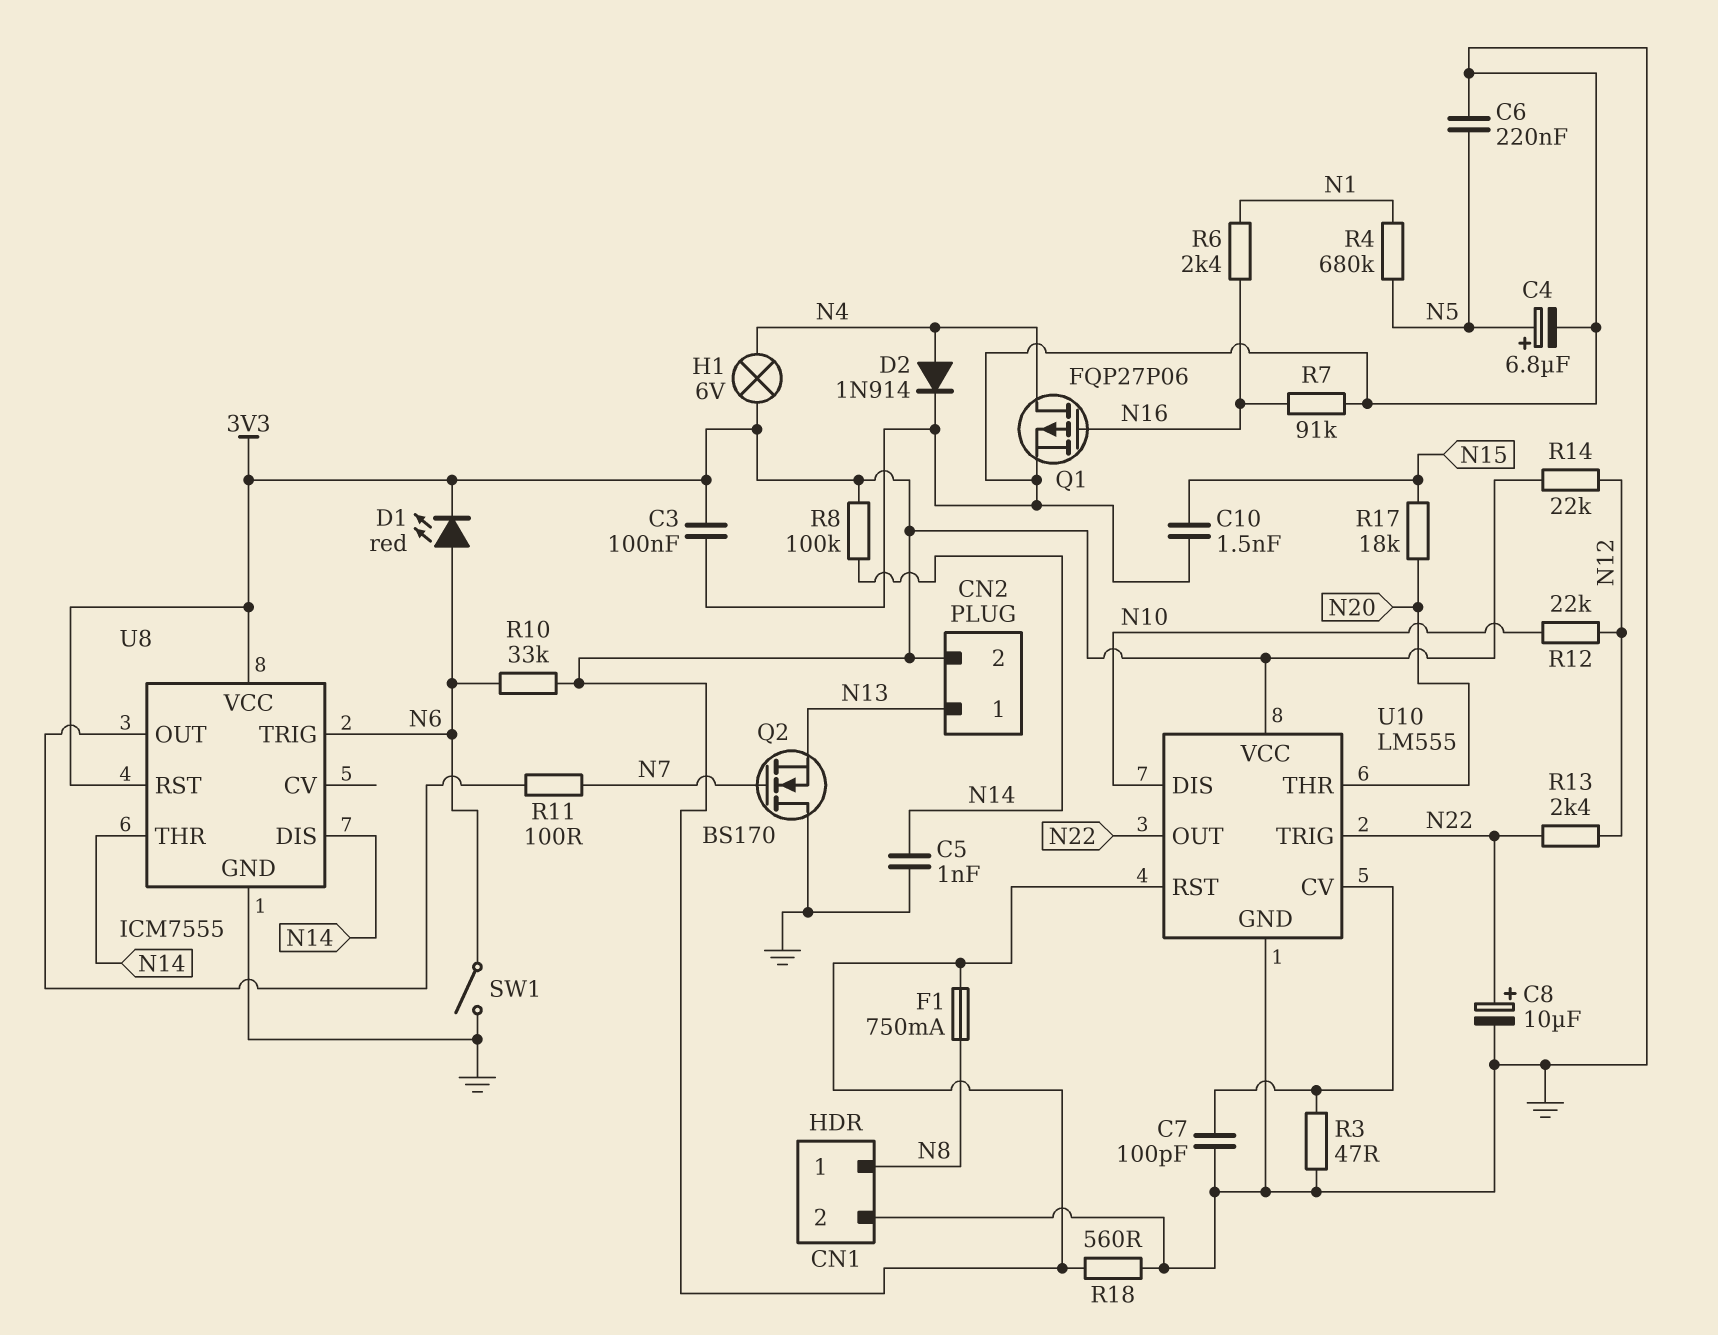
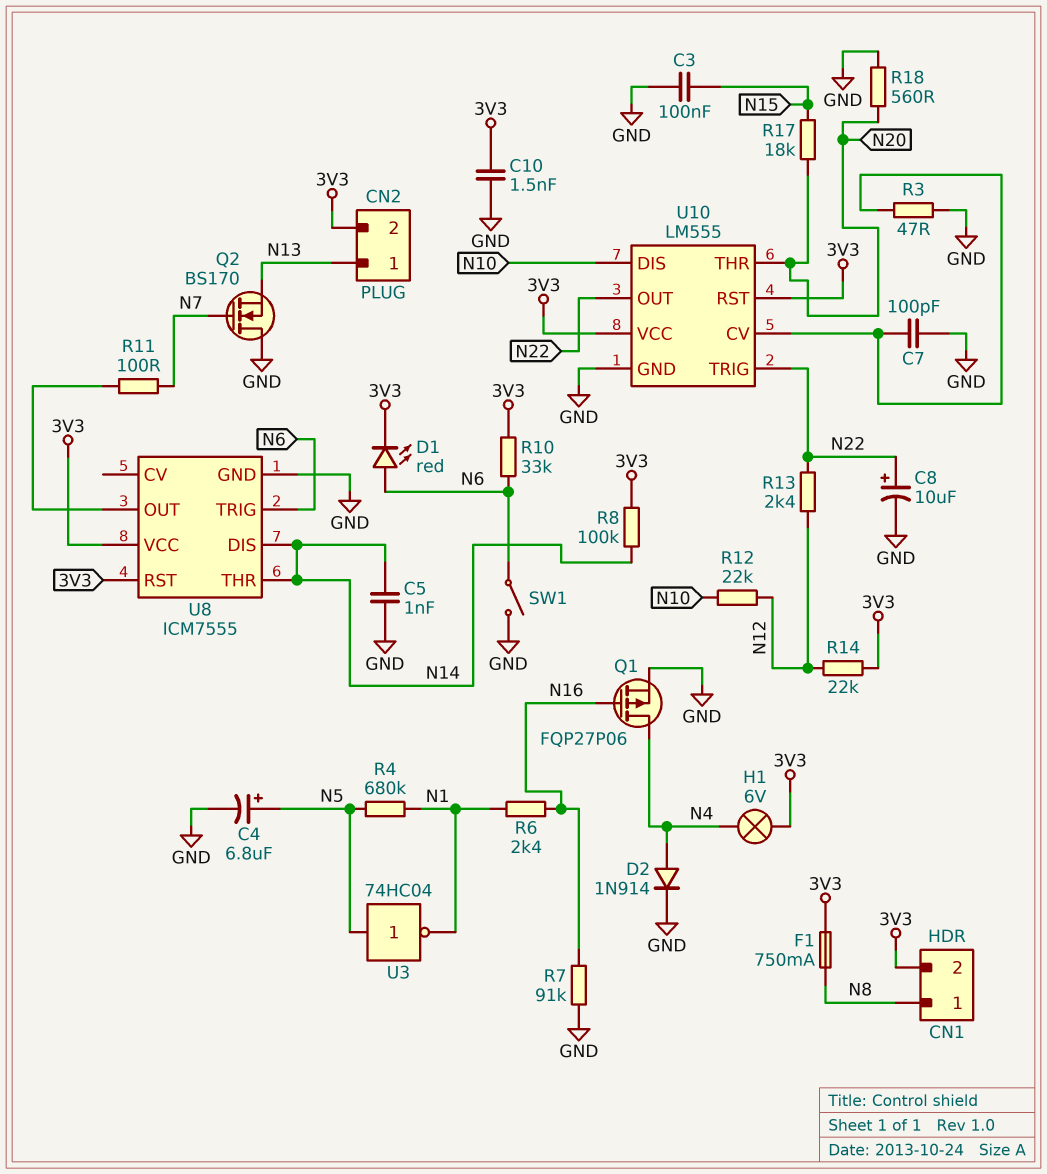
C3: 100nF (3V3, GND) -> 100nF (GND, N15)
C6: 220nF (GND, N5) -> none
C10: 1.5nF (GND, N15) -> 1.5nF (3V3, GND)
CN1 pin 2: GND -> 3V3
R18: 560 (3V3, GND) -> 560 (GND, N20)
U3: none -> NOT 74HC04 (in N5, out N1)

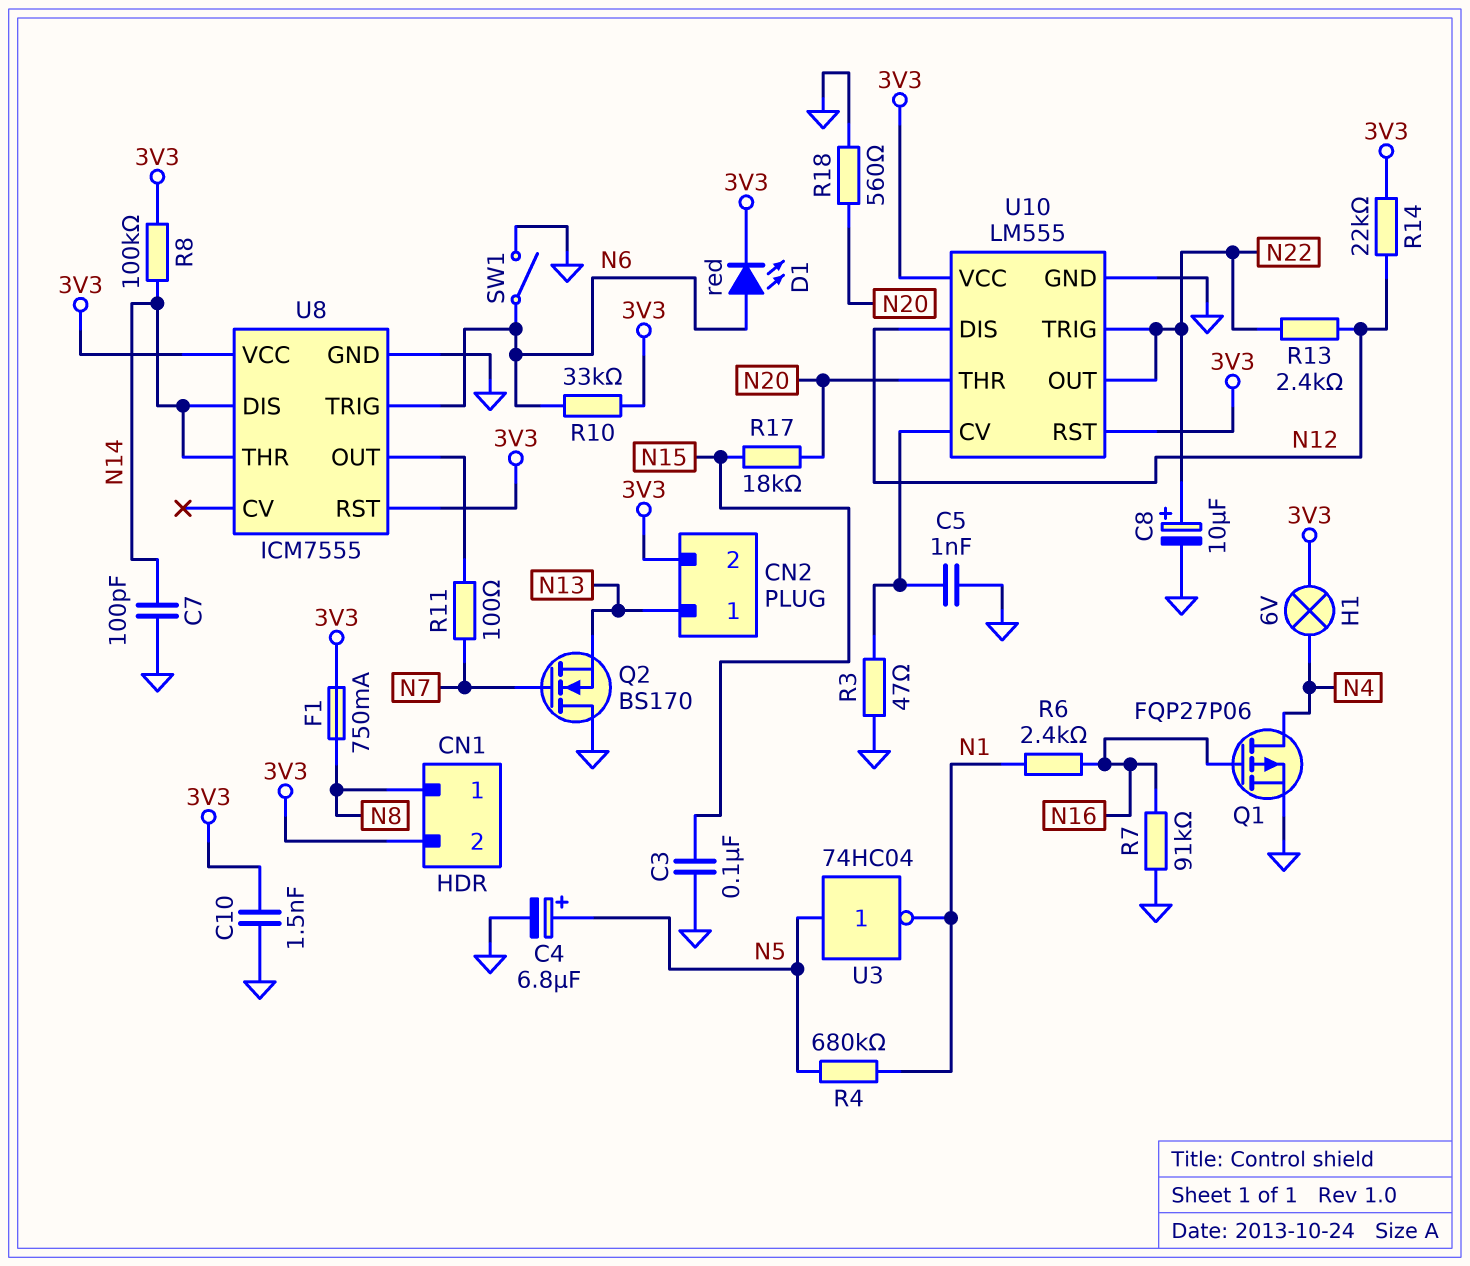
C5: 1nF (GND, N14) -> 1nF (GND, U10/CV)
C7: 100pF (GND, U10/CV) -> 100pF (GND, N14)
D2: diode 1N914 (A N4, K GND) -> none
R12: 22k (N10, N12) -> none
U10 pin DIS: N10 -> N12

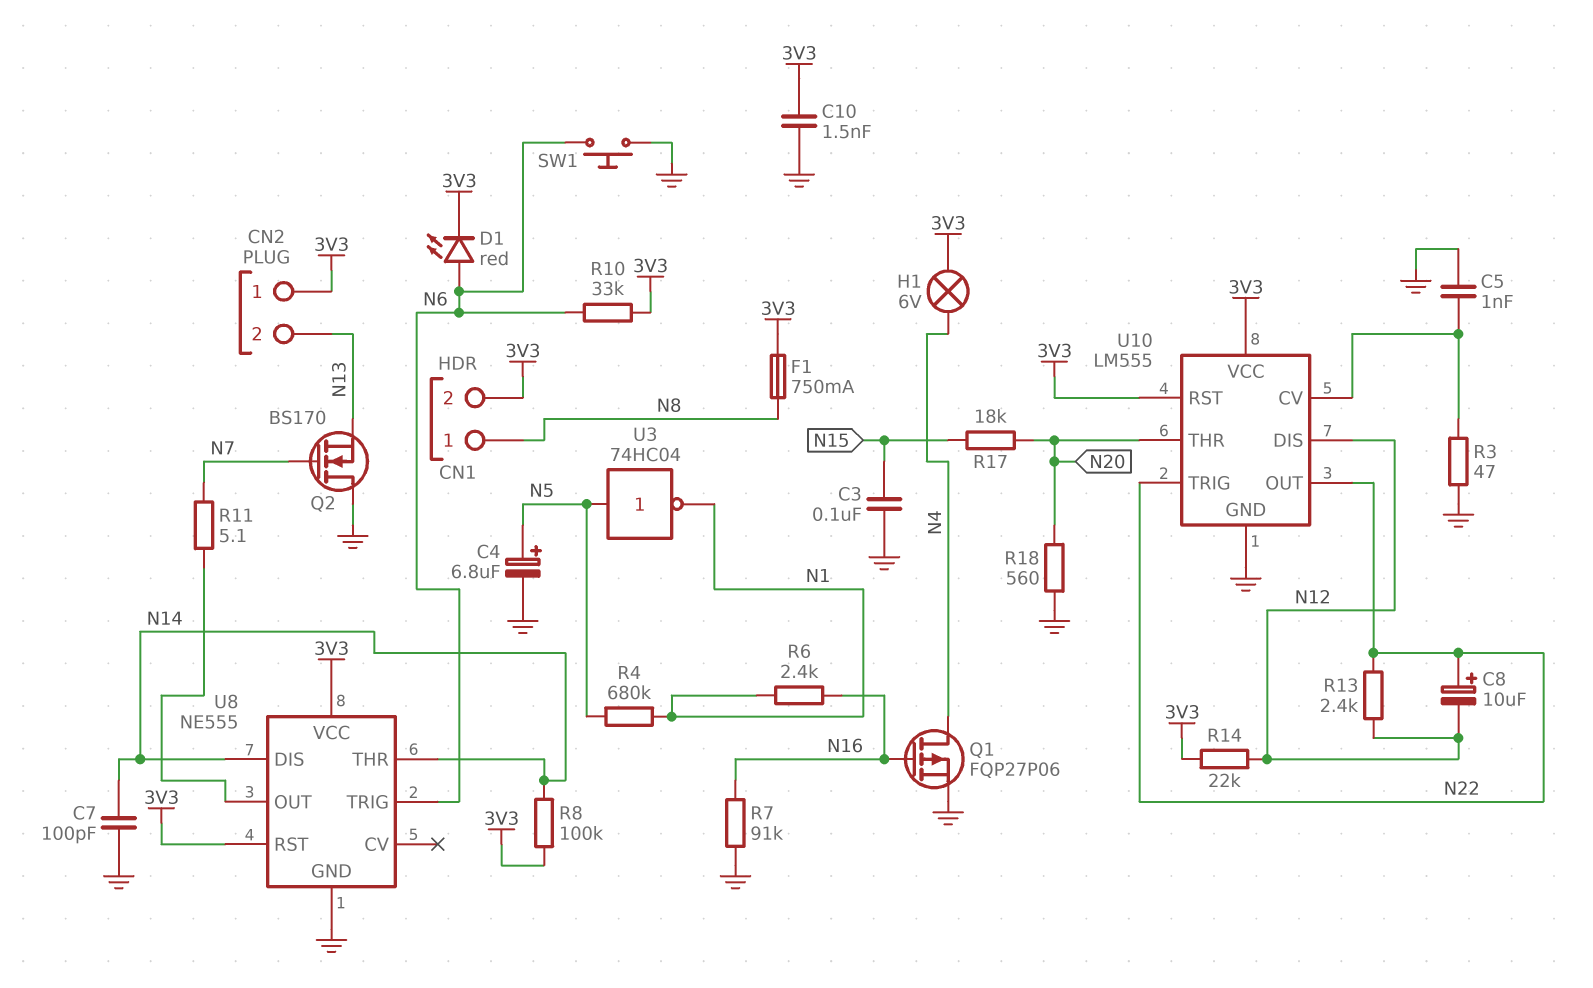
C8: 10uF (plus N22, minus GND) -> 10uF (plus N22, minus N12)
CN2 pin 1: N13 -> 3V3
CN2 pin 2: 3V3 -> N13
R11: 100 (N7, U8/OUT) -> 5.1 (N7, U8/OUT)
SW1: switch (GND, N6) -> button (GND, N6)
U8: ICM7555 -> NE555

